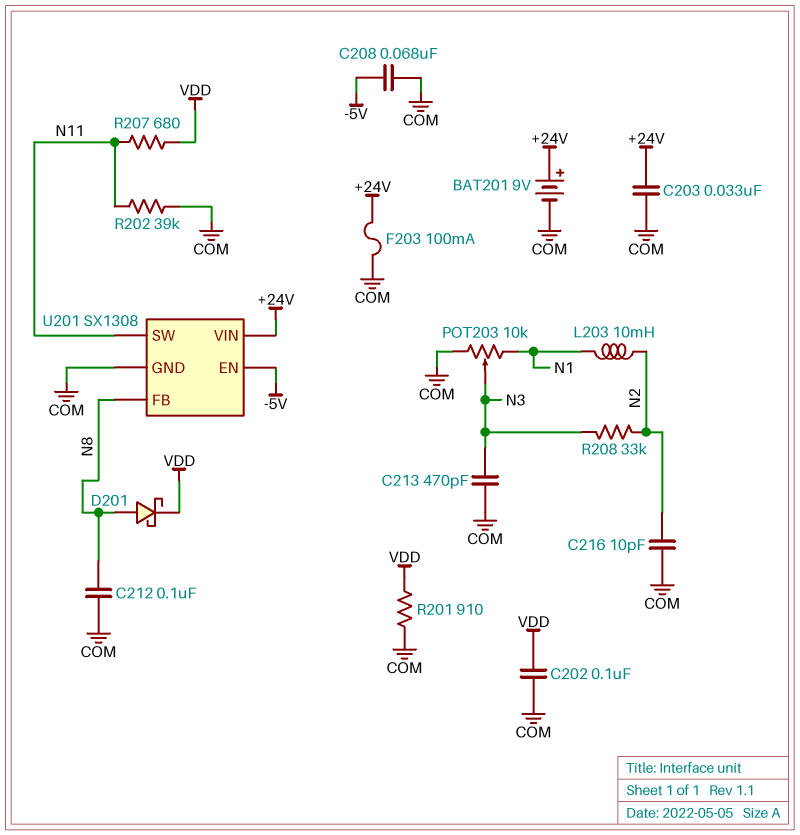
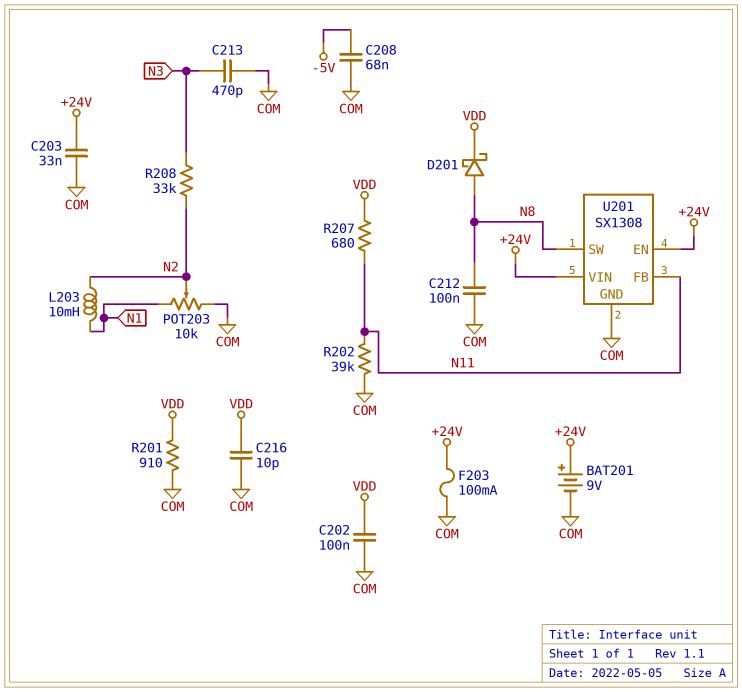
C216: 10pF (COM, N2) -> 10pF (COM, VDD)
POT203: 10k (COM, N1, wiper N3) -> 10k (COM, N1, wiper N2)
U201 pin EN: -5V -> +24V
U201 pin FB: N8 -> N11
U201 pin SW: N11 -> N8

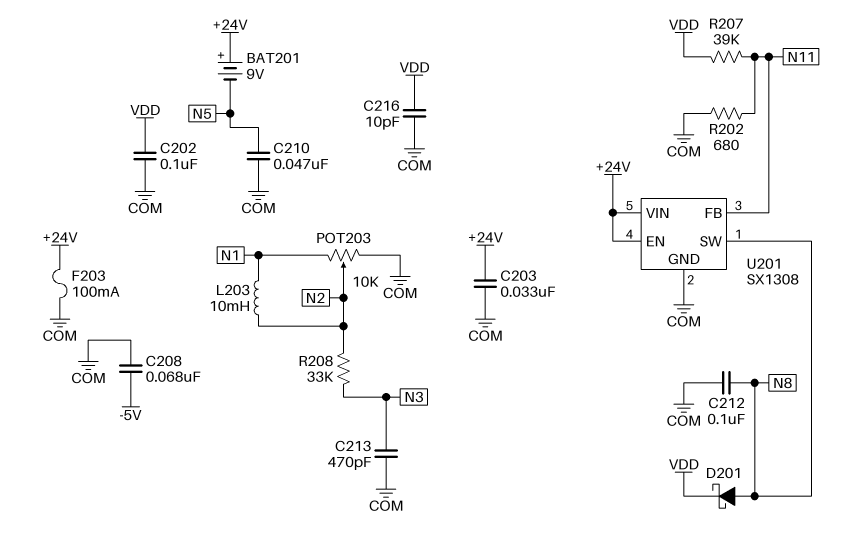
BAT201: 9V (plus +24V, minus COM) -> 9V (plus +24V, minus N5)
C210: none -> 47nF (COM, N5)
R201: 910 (COM, VDD) -> none
R202: 39k (COM, N11) -> 680 (COM, N11)
R207: 680 (N11, VDD) -> 39k (N11, VDD)

